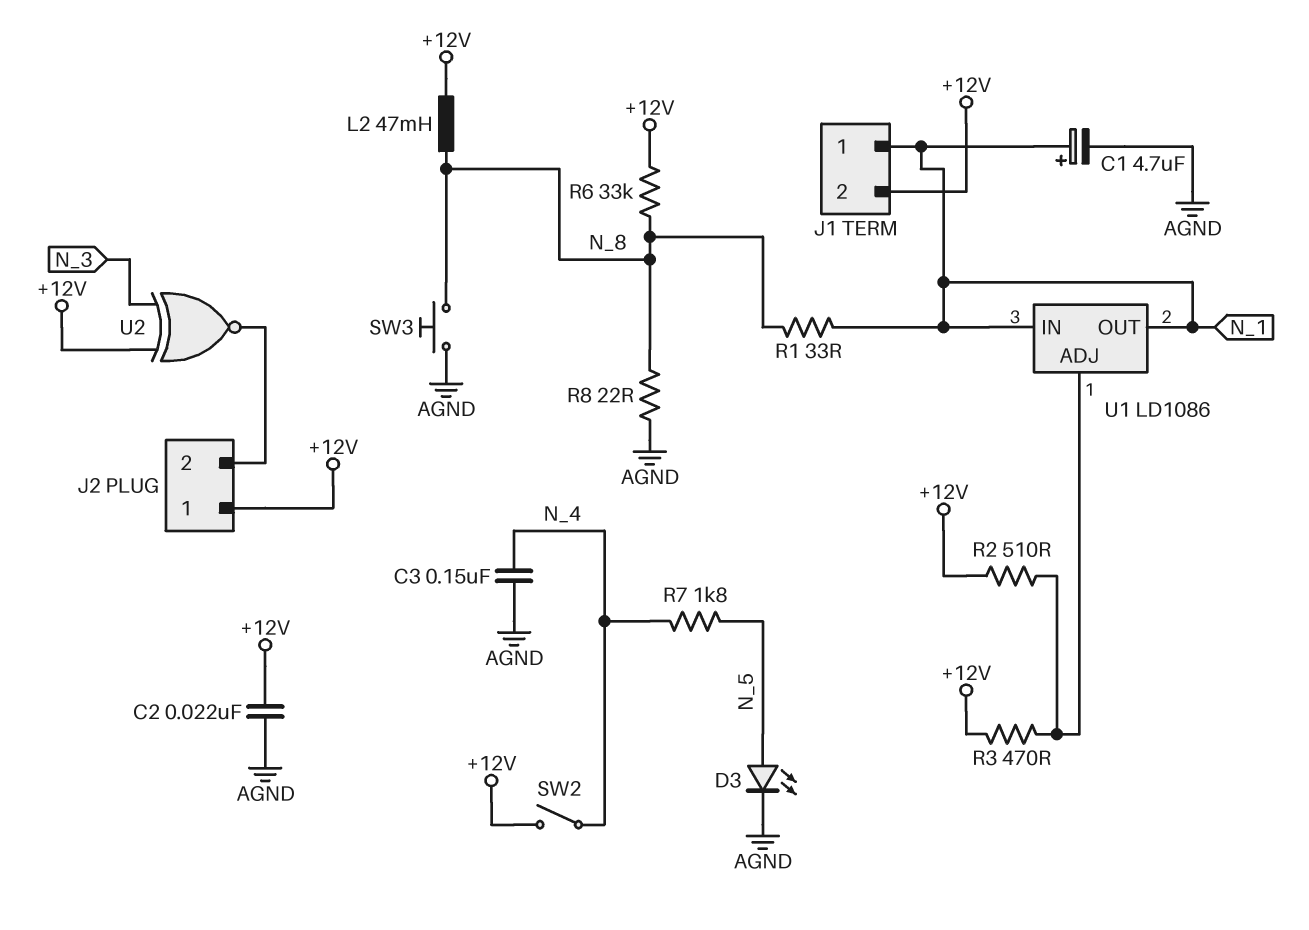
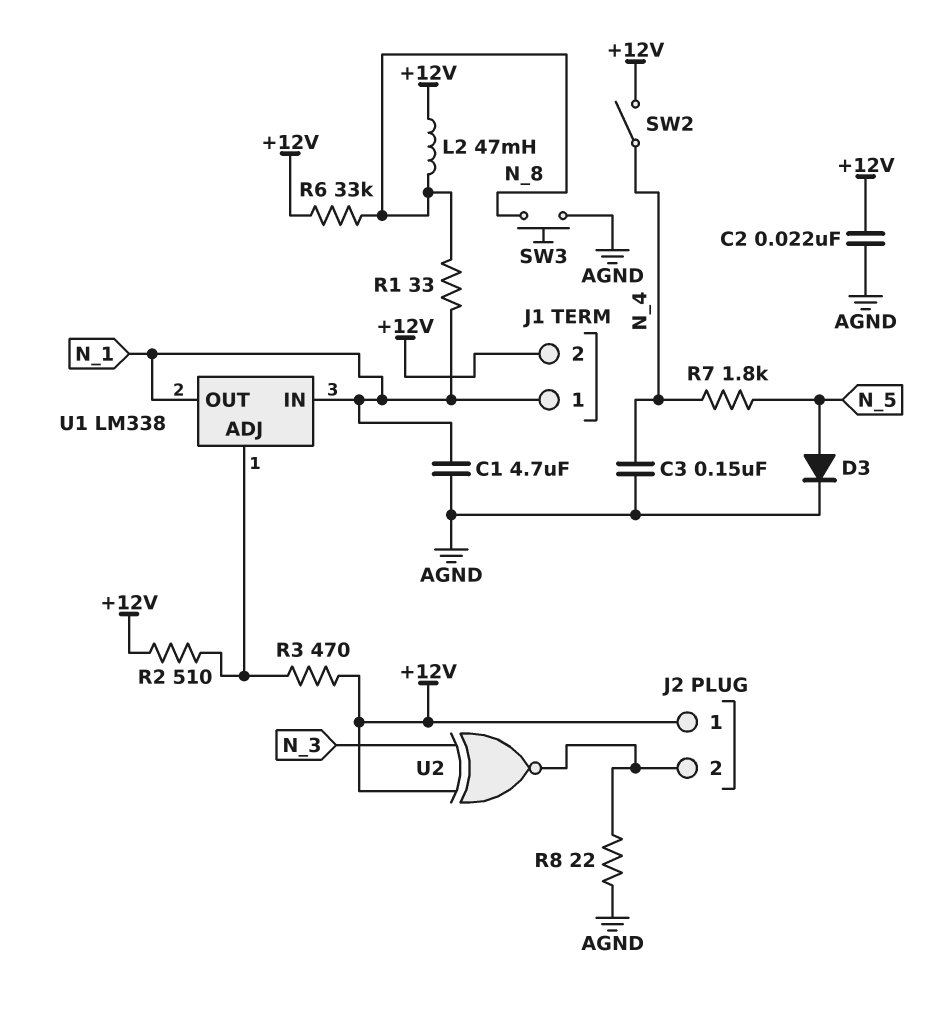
C1: 4.7uF (plus N_1, minus AGND) -> 4.7uF (AGND, N_1)
D3: LED (A N_5, K AGND) -> diode (A N_5, K AGND)
R8: 22 (AGND, N_8) -> 22 (AGND, J2/2)
U1: LD1086 -> LM338

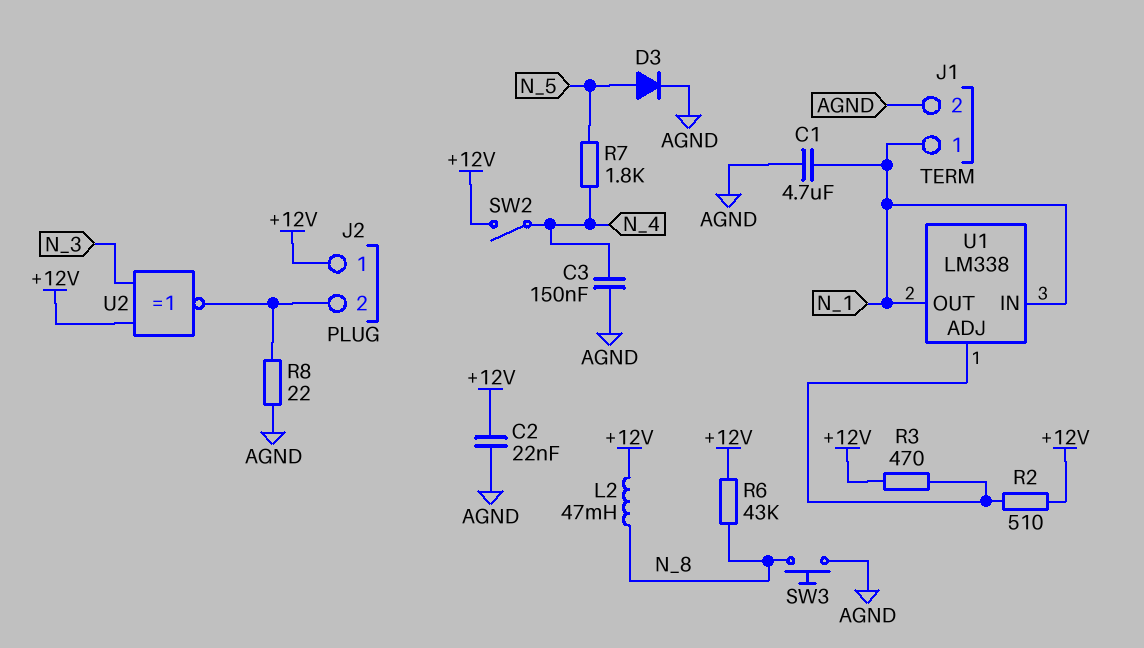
J1 pin 2: +12V -> AGND
R1: 33 (N_1, N_8) -> none
R6: 33k (+12V, N_8) -> 43k (+12V, N_8)

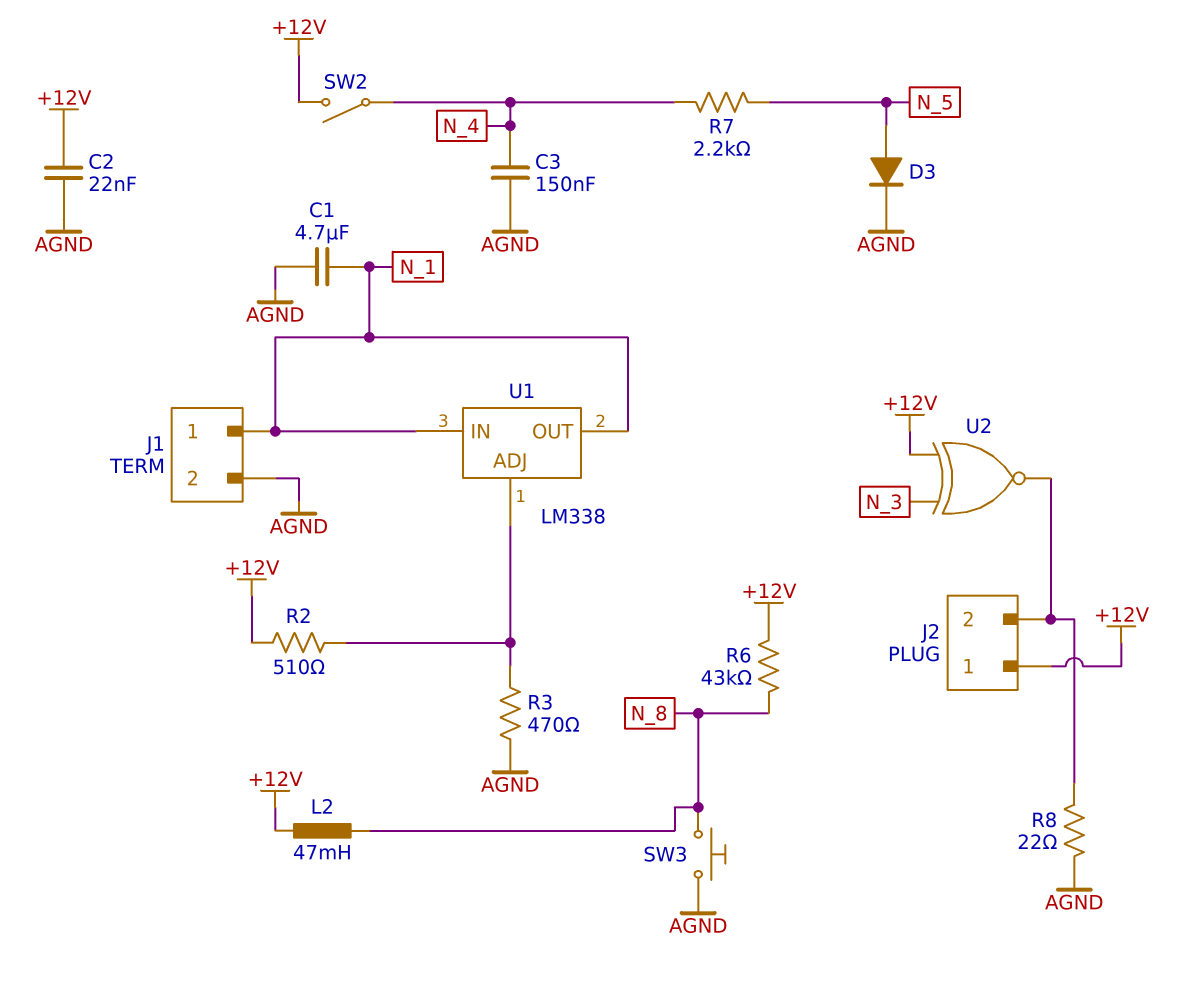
R3: 470 (+12V, U1/ADJ) -> 470 (AGND, U1/ADJ)
R7: 1.8k (N_4, N_5) -> 2.2k (N_4, N_5)

